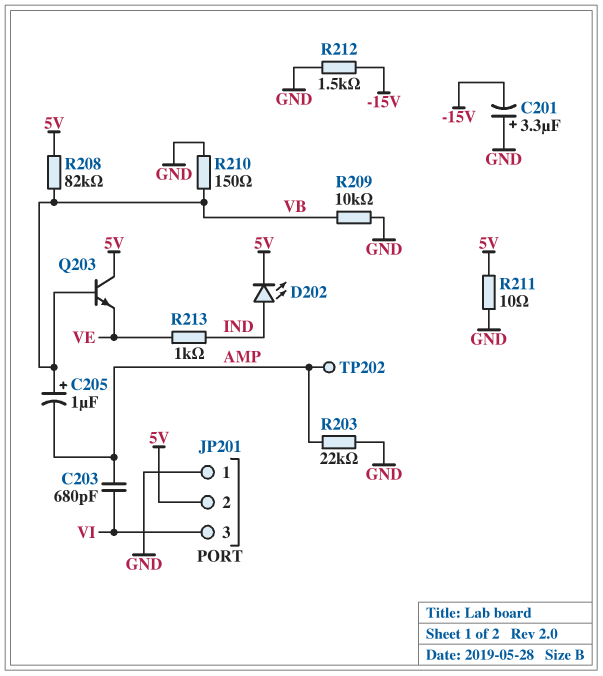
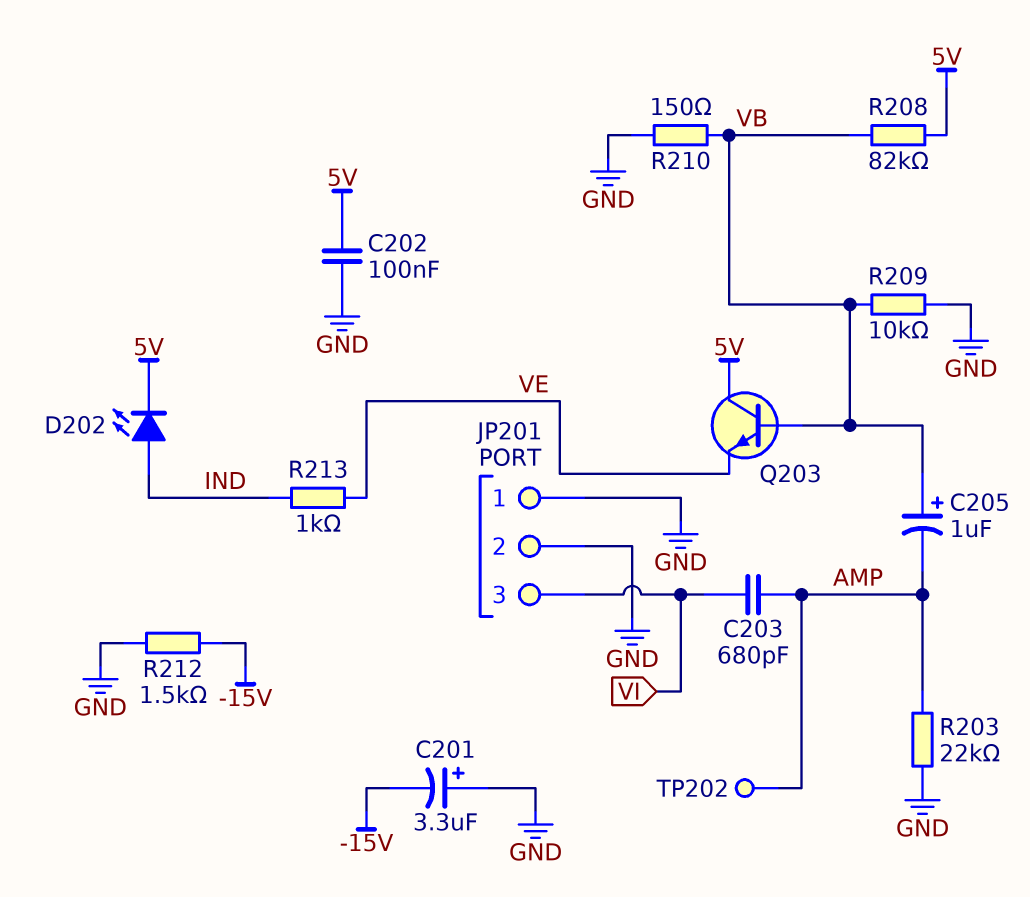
C202: none -> 100nF (5V, GND)
JP201 pin 2: 5V -> GND
R211: 10 (5V, GND) -> none

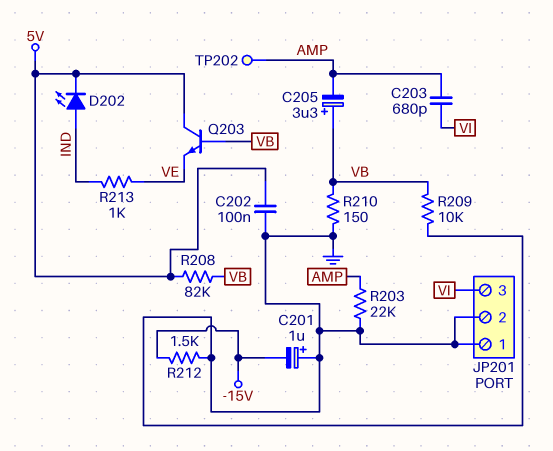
C201: 3.3uF (plus GND, minus -15V) -> 1uF (plus GND, minus -15V)
C205: 1uF (plus VB, minus AMP) -> 3.3uF (plus VB, minus AMP)

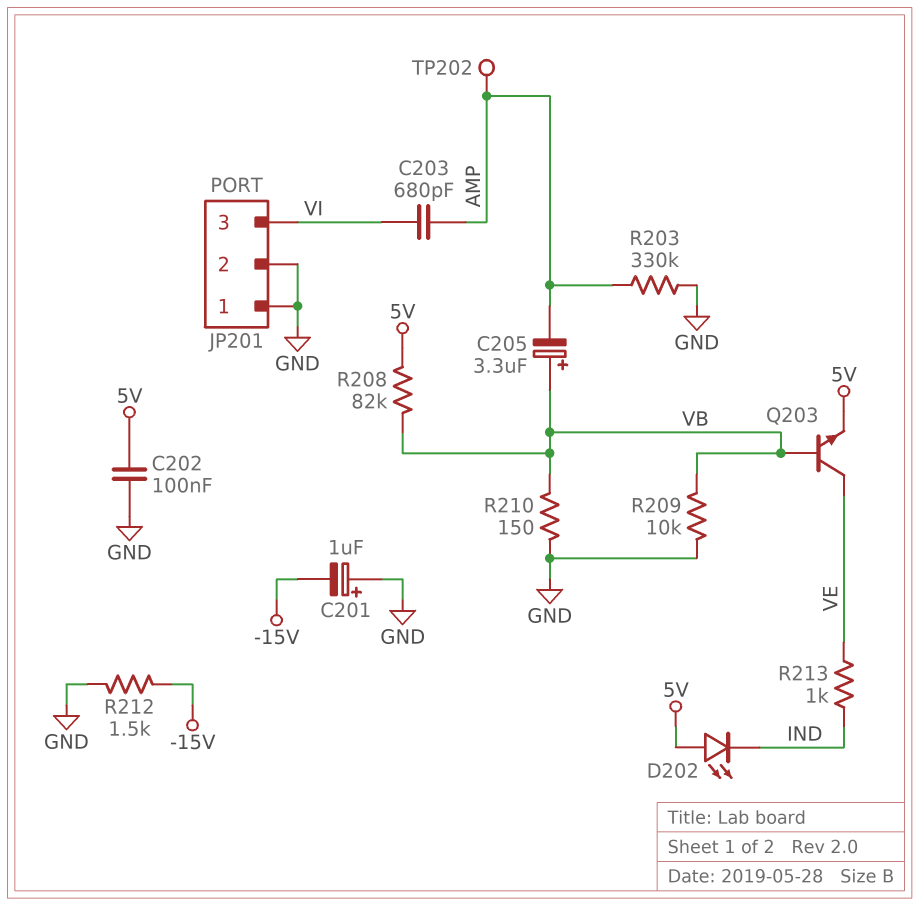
D202: LED (A IND, K 5V) -> LED (A 5V, K IND)
Q203: NPN (B VB, C 5V, E VE) -> NPN (B VB, C VE, E 5V)
R203: 22k (AMP, GND) -> 330k (AMP, GND)

